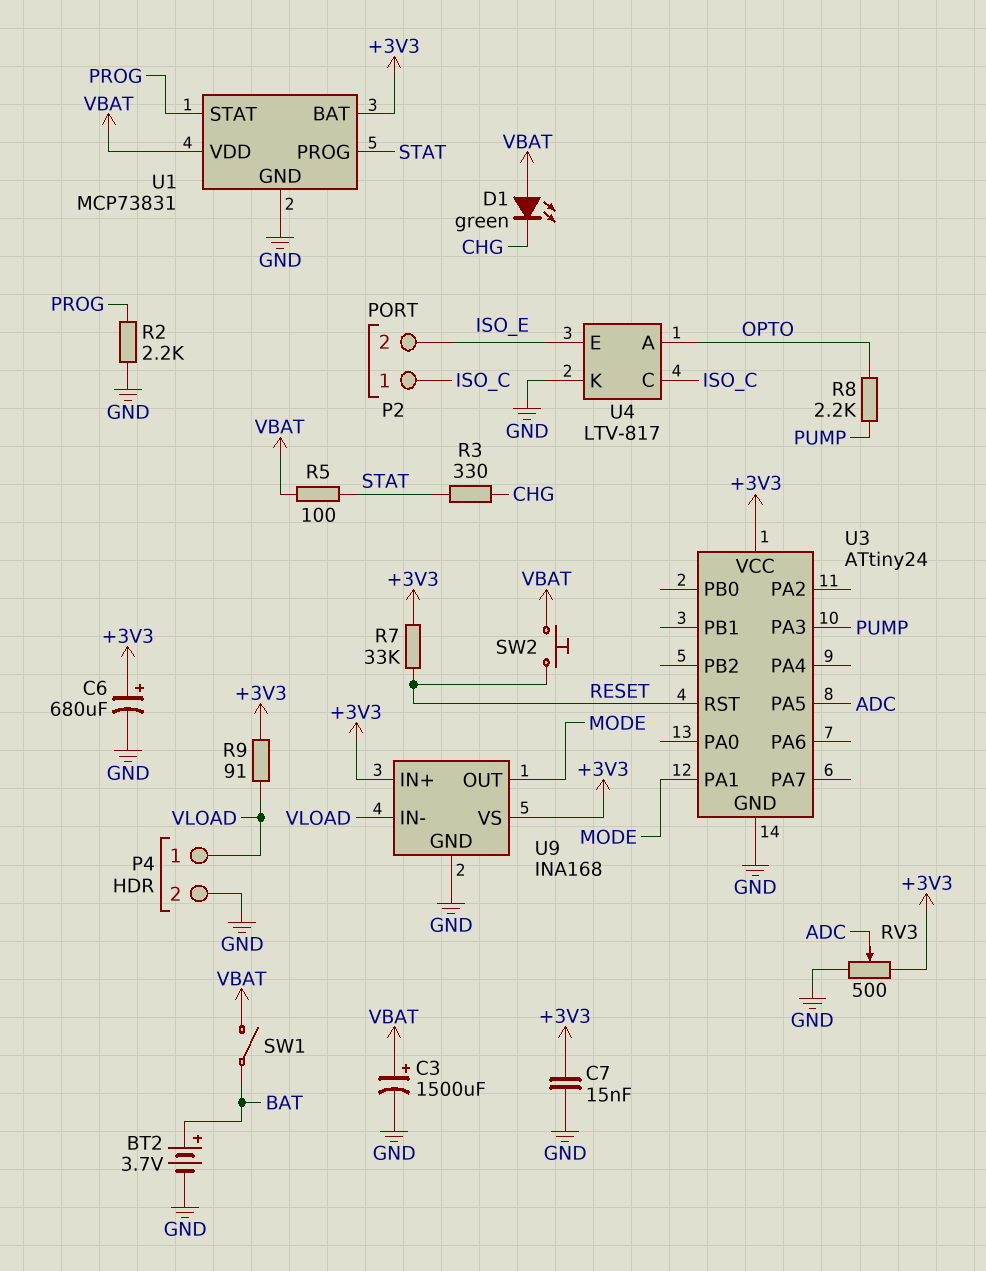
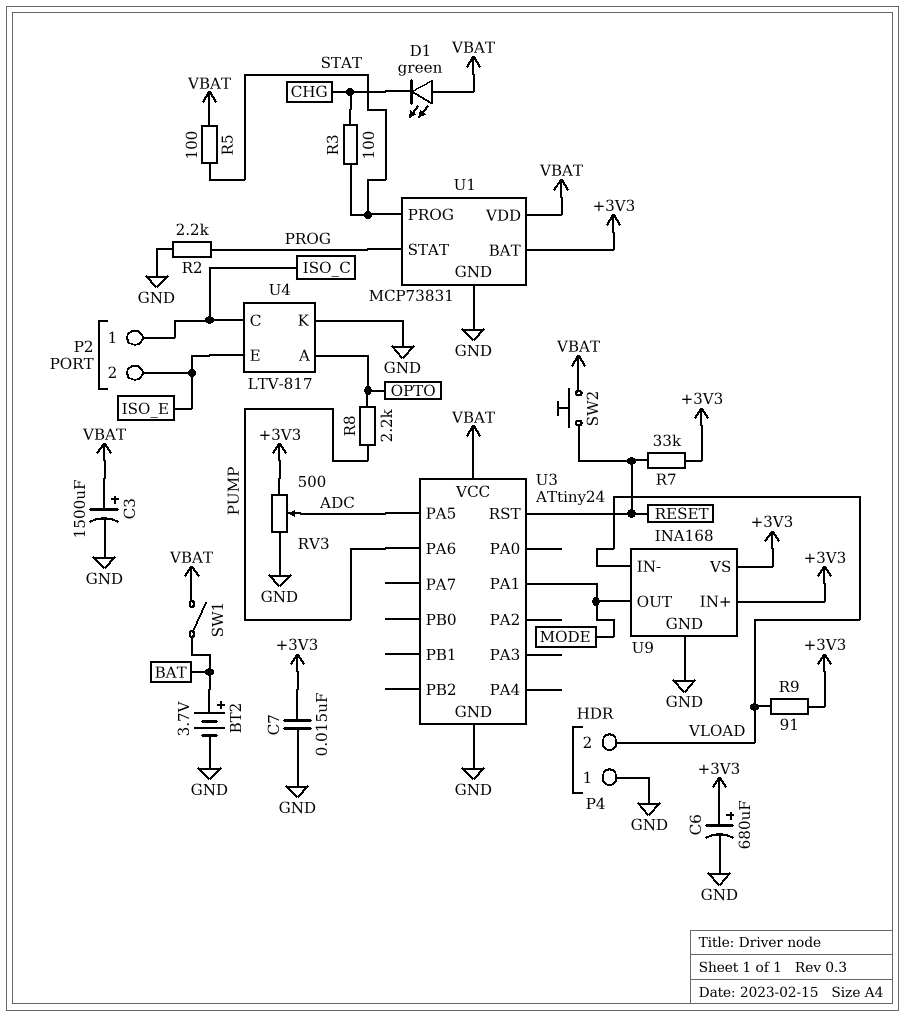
P4 pin 1: VLOAD -> GND
P4 pin 2: GND -> VLOAD
R3: 330 (CHG, STAT) -> 100 (CHG, STAT)
U3 pin PA3: PUMP -> none
U3 pin PA6: none -> PUMP
U3 pin VCC: +3V3 -> VBAT

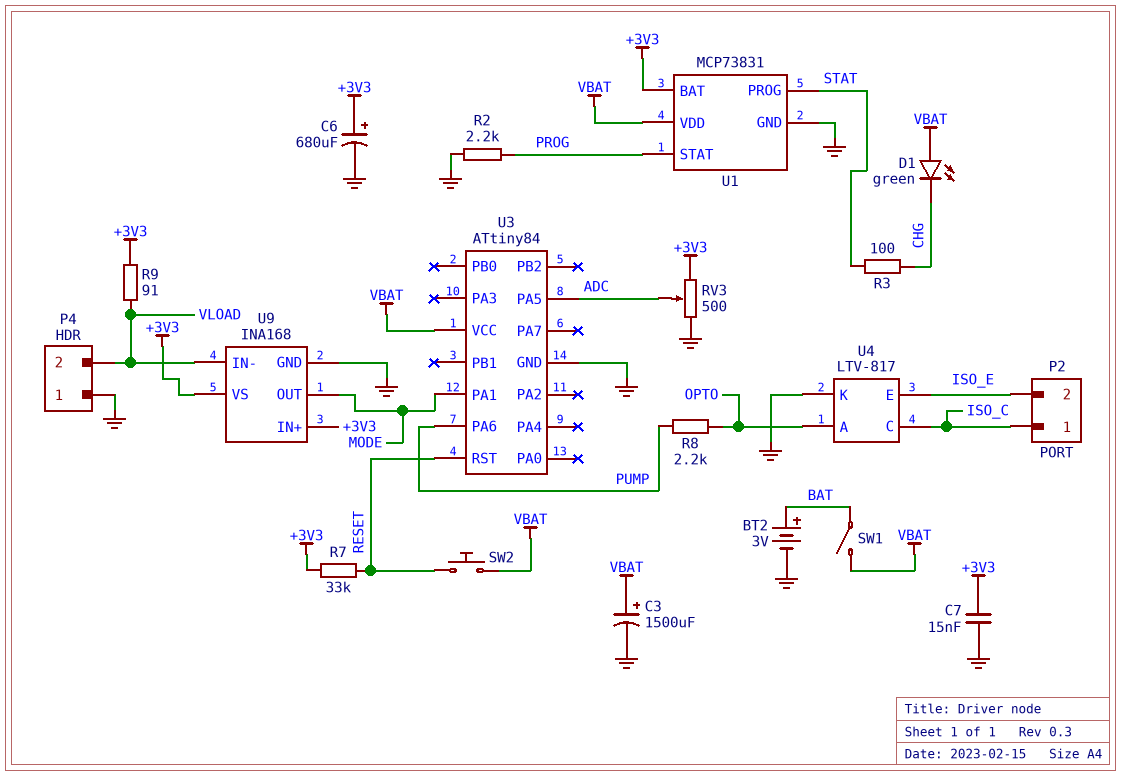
BT2: 3.7V (plus BAT, minus GND) -> 3V (plus BAT, minus GND)
R5: 100 (STAT, VBAT) -> none
U3: ATtiny24 -> ATtiny84

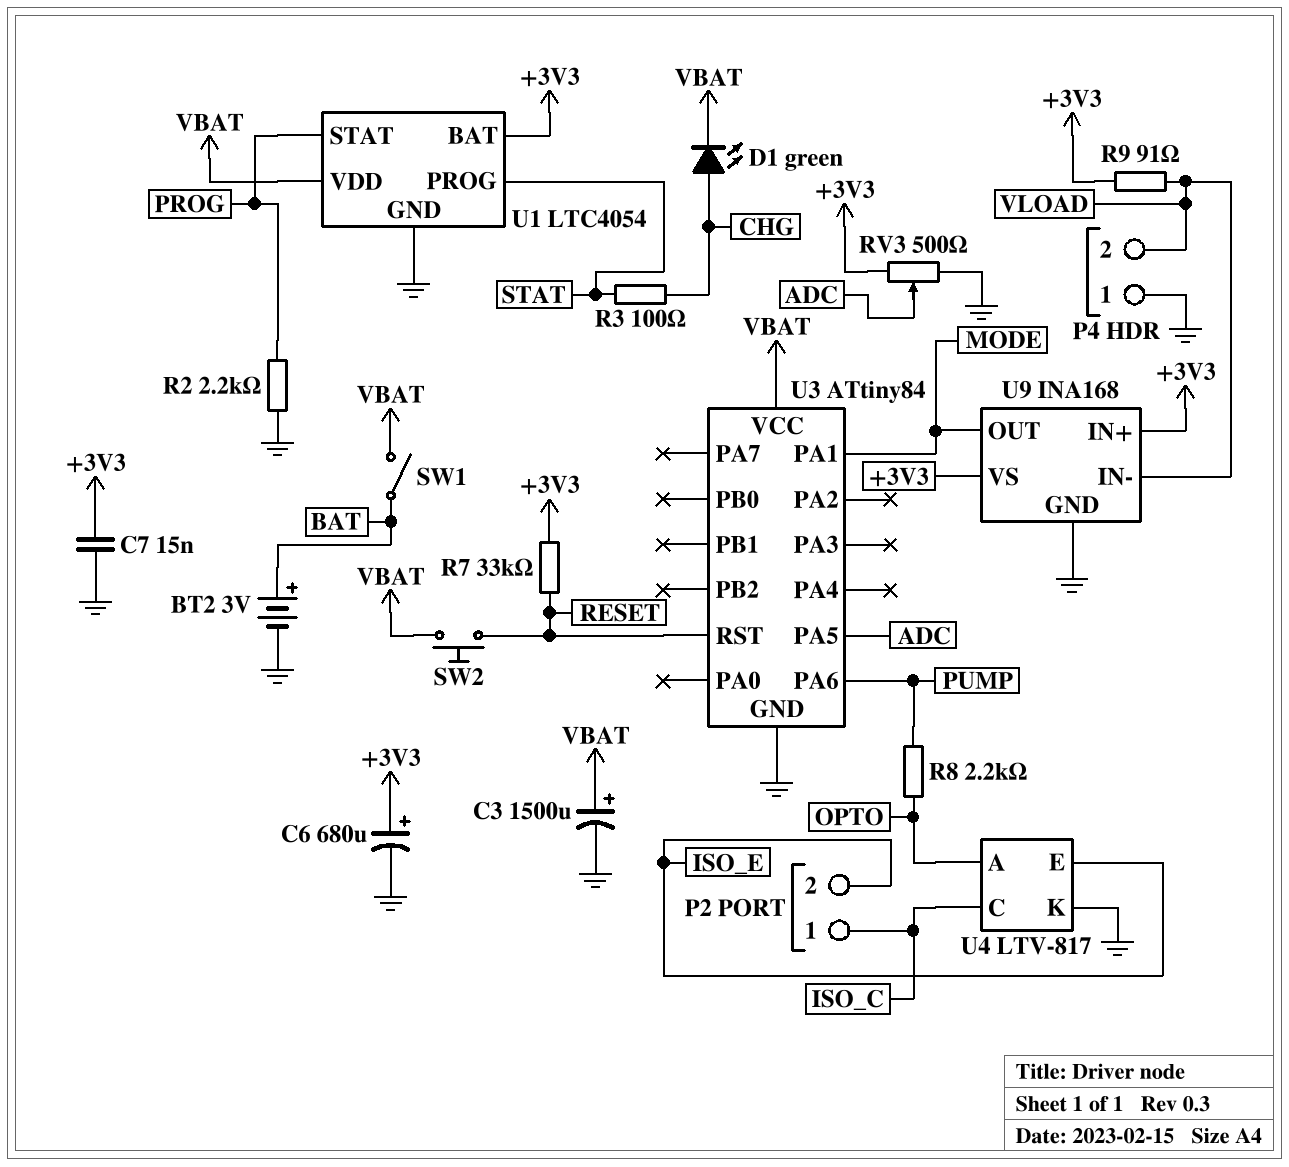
D1: LED green (A VBAT, K CHG) -> LED green (A CHG, K VBAT)
U1: MCP73831 -> LTC4054

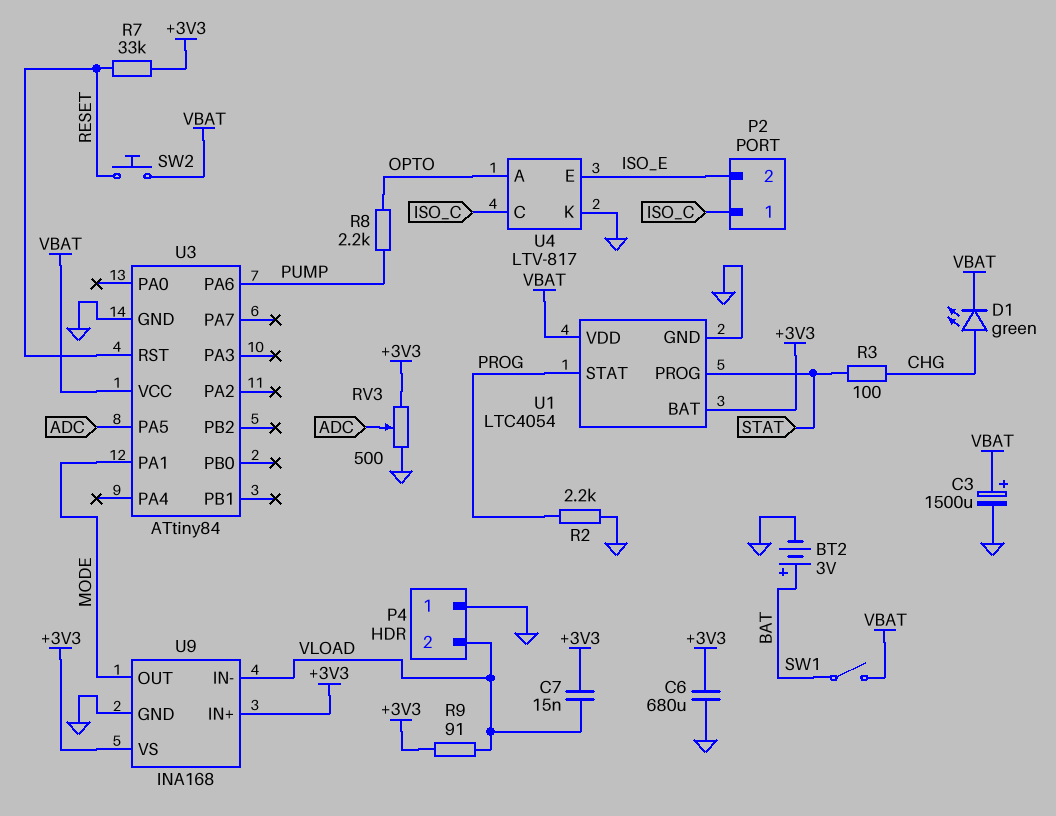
C6: 680uF (plus +3V3, minus GND) -> 680uF (+3V3, GND)
C7: 15nF (+3V3, GND) -> 15nF (+3V3, VLOAD)

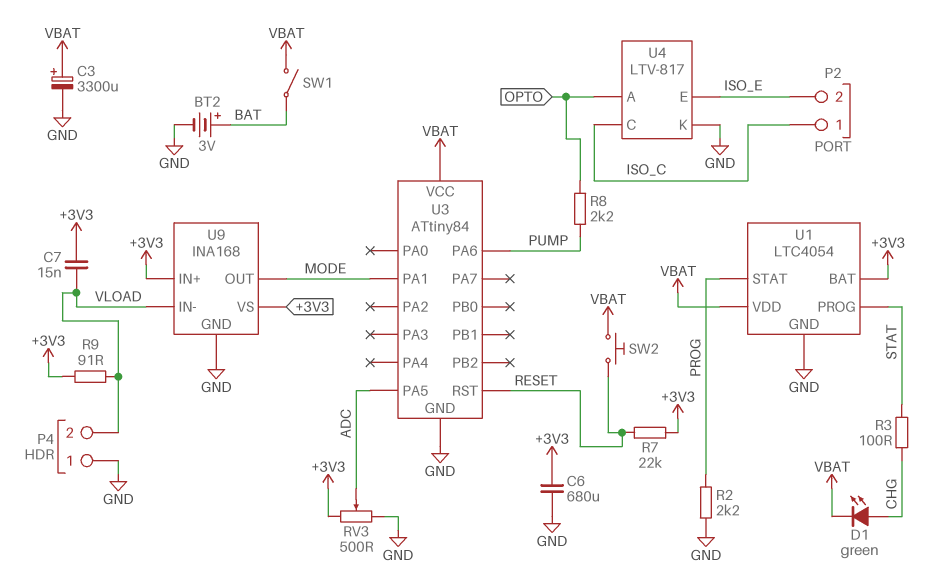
C3: 1500uF (plus VBAT, minus GND) -> 3300uF (plus VBAT, minus GND)
R7: 33k (+3V3, RESET) -> 22k (+3V3, RESET)

